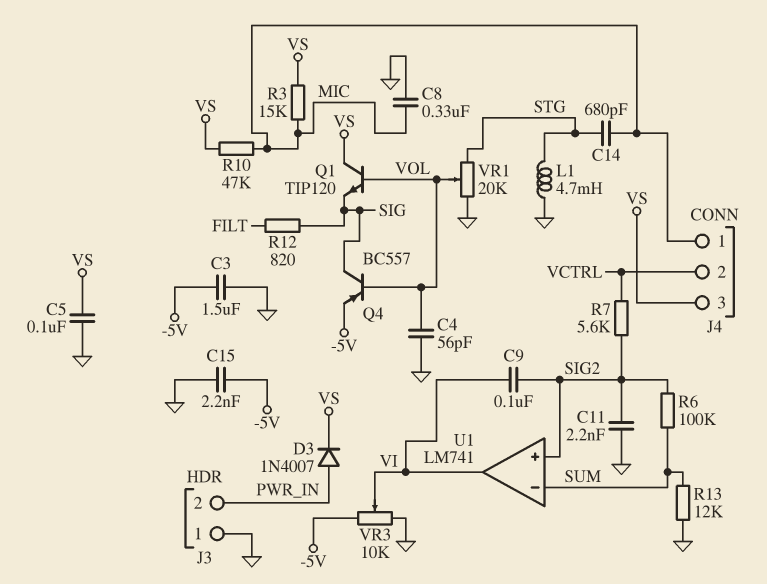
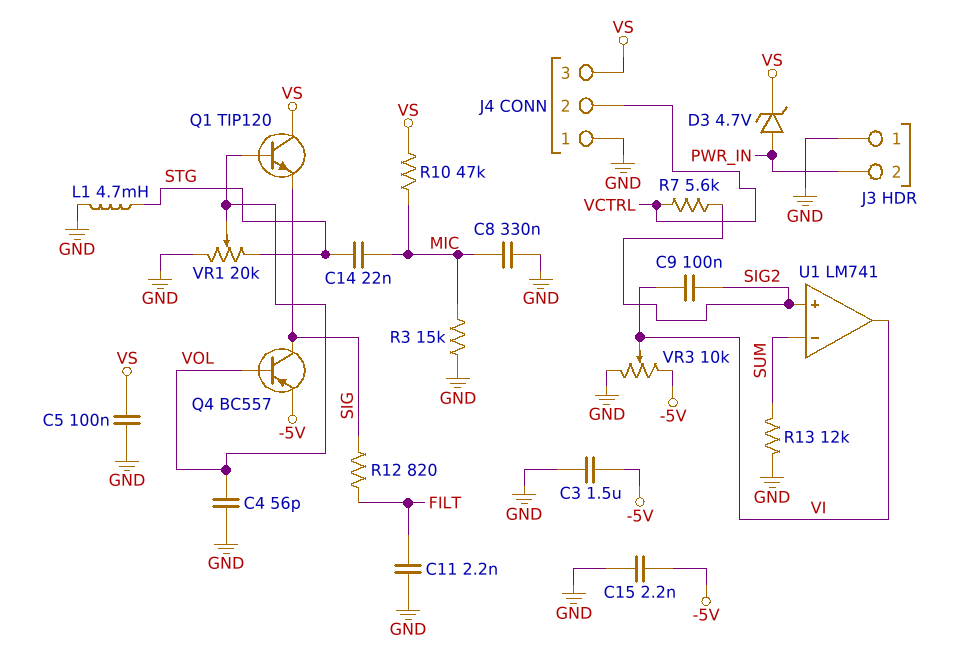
C11: 2.2nF (GND, SIG2) -> 2.2nF (FILT, GND)
C14: 680pF (MIC, STG) -> 22nF (MIC, STG)
D3: diode 1N4007 (A PWR_IN, K VS) -> zener 4.7V (A PWR_IN, K VS)
J4 pin 1: MIC -> GND
R3: 15k (MIC, VS) -> 15k (GND, MIC)
R6: 100k (SIG2, SUM) -> none

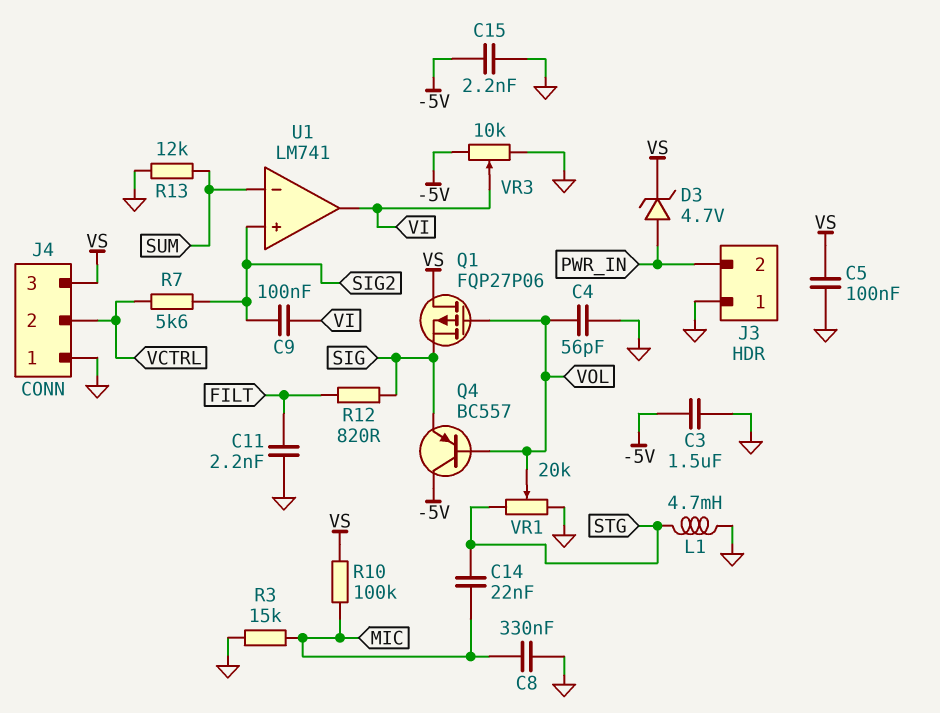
Q1: NPN TIP120 (B VOL, C VS, E SIG) -> PMOS FQP27P06 (G VOL, D VS, S SIG)
Q4: PNP BC557 (B VOL, C SIG, E -5V) -> PNP BC557 (B VOL, C -5V, E SIG)
R10: 47k (MIC, VS) -> 100k (MIC, VS)

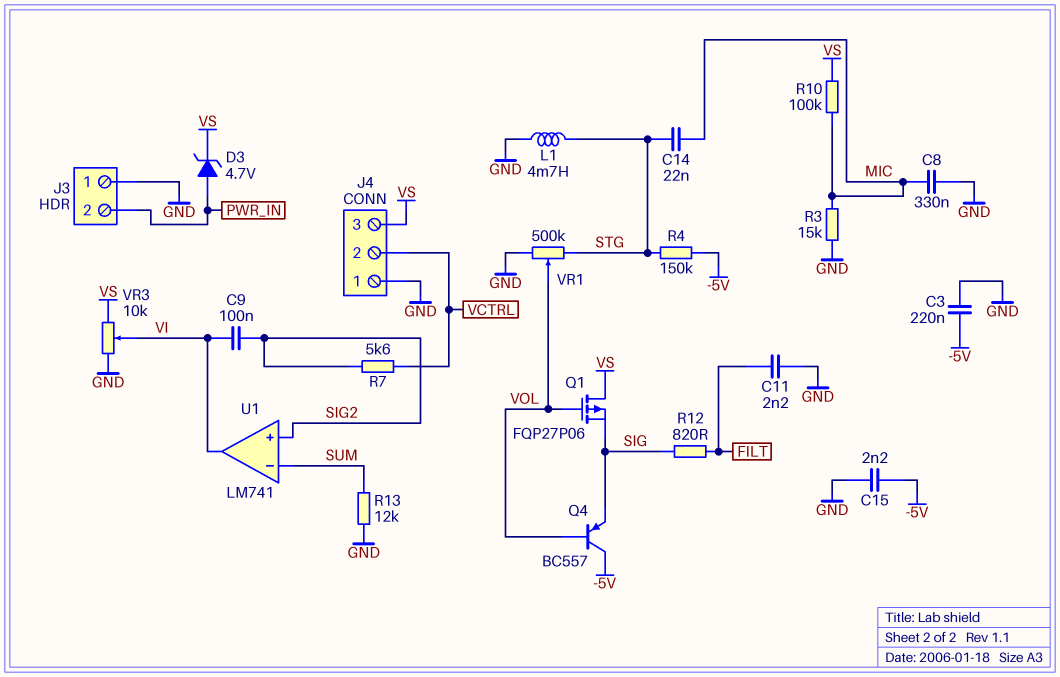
C3: 1.5uF (-5V, GND) -> 220nF (-5V, GND)
C4: 56pF (GND, VOL) -> none
C5: 100nF (GND, VS) -> none
R4: none -> 150k (-5V, STG)
VR1: 20k (GND, STG, wiper VOL) -> 500k (GND, STG, wiper VOL)
VR3: 10k (-5V, GND, wiper VI) -> 10k (GND, VS, wiper VI)

